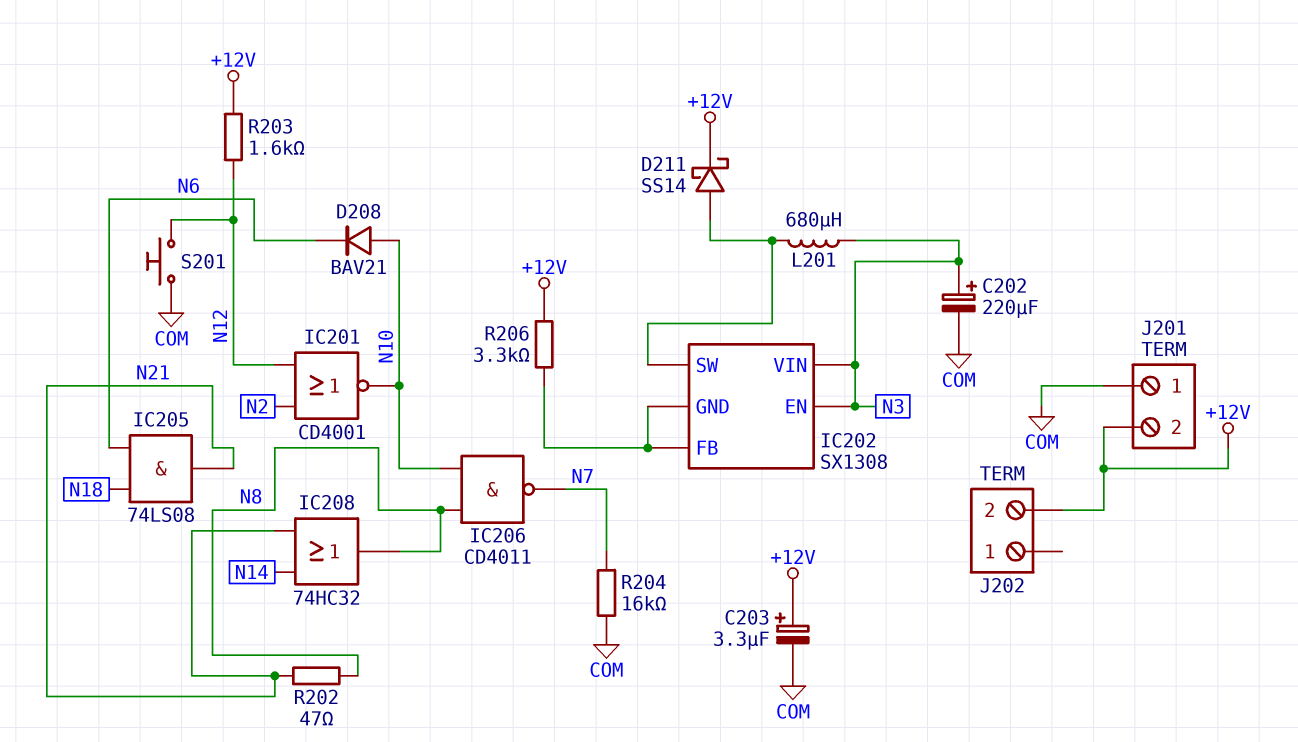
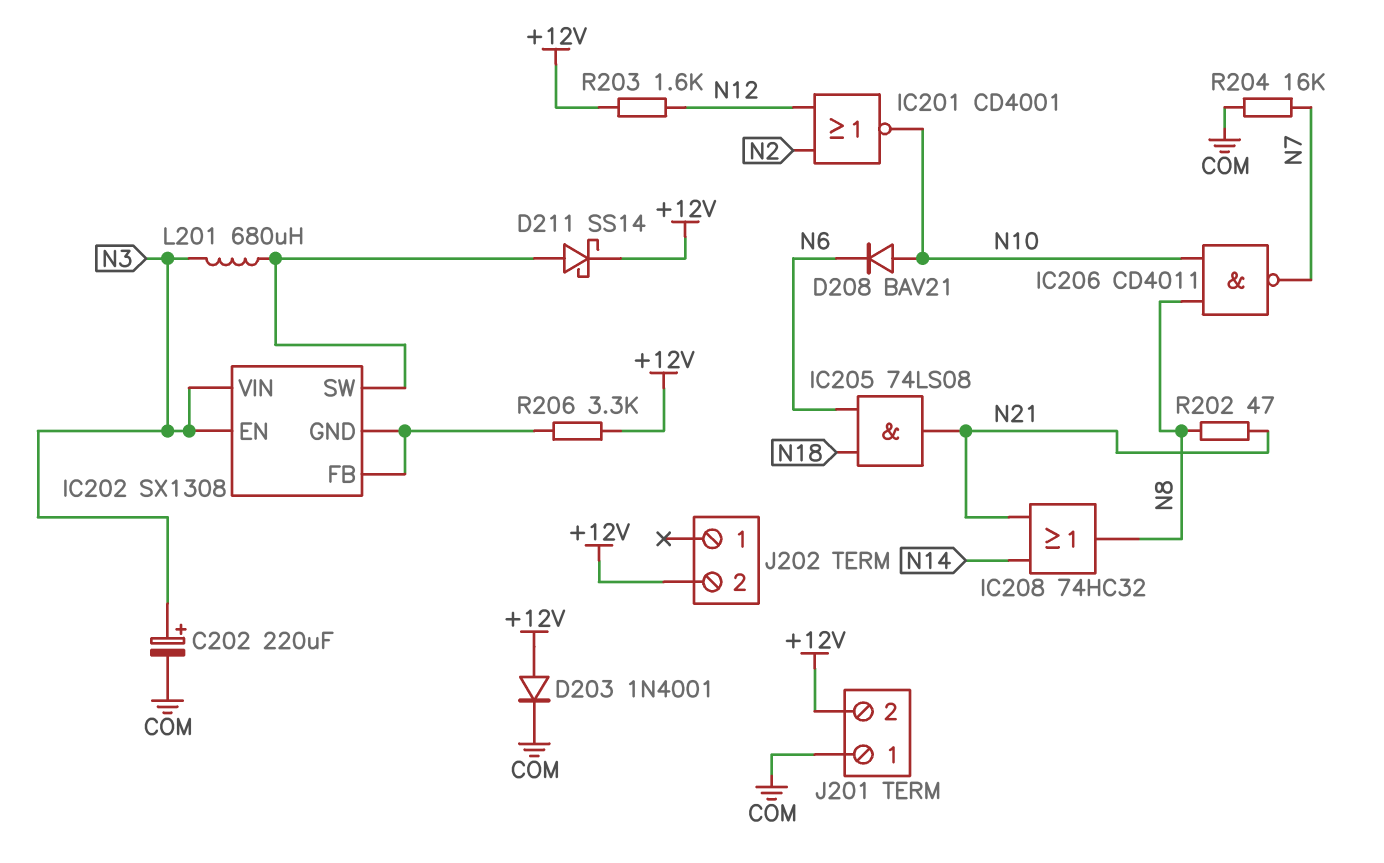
C203: 3.3uF (plus +12V, minus COM) -> none
D203: none -> diode 1N4001 (A +12V, K COM)
S201: button (COM, N12) -> none

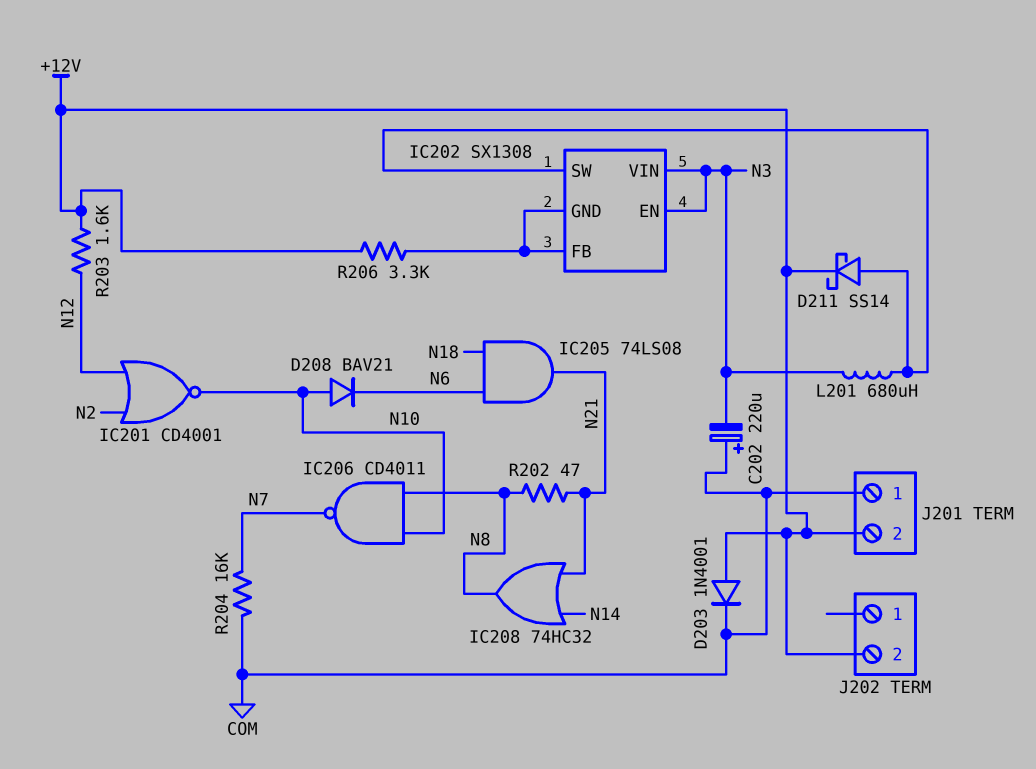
C202: 220uF (plus N3, minus COM) -> 220uF (plus COM, minus N3)

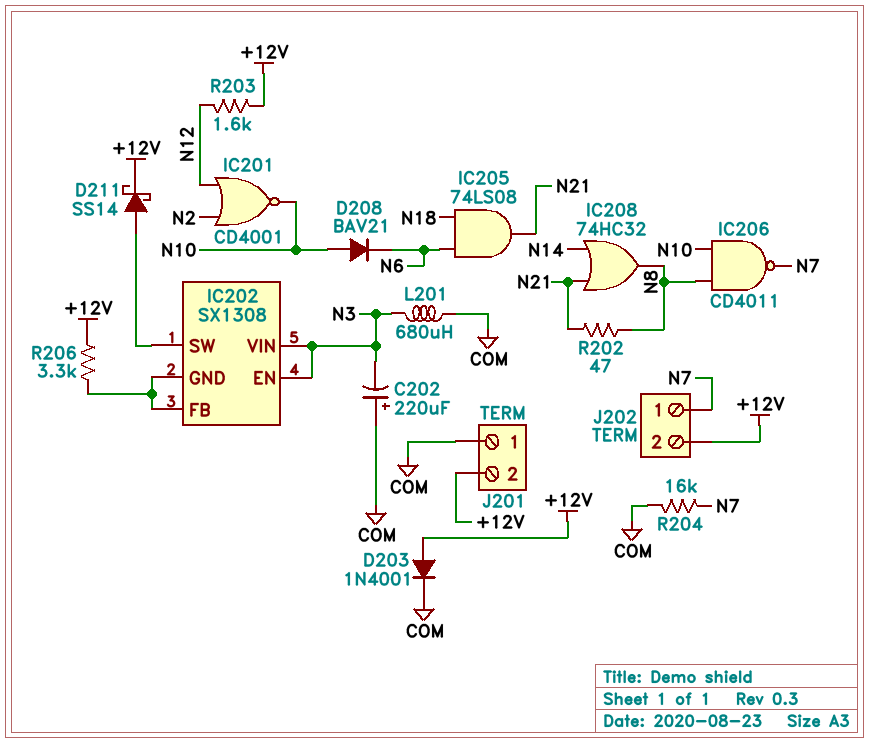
J202 pin 1: none -> N7
L201: 680uH (IC202/SW, N3) -> 680uH (COM, N3)

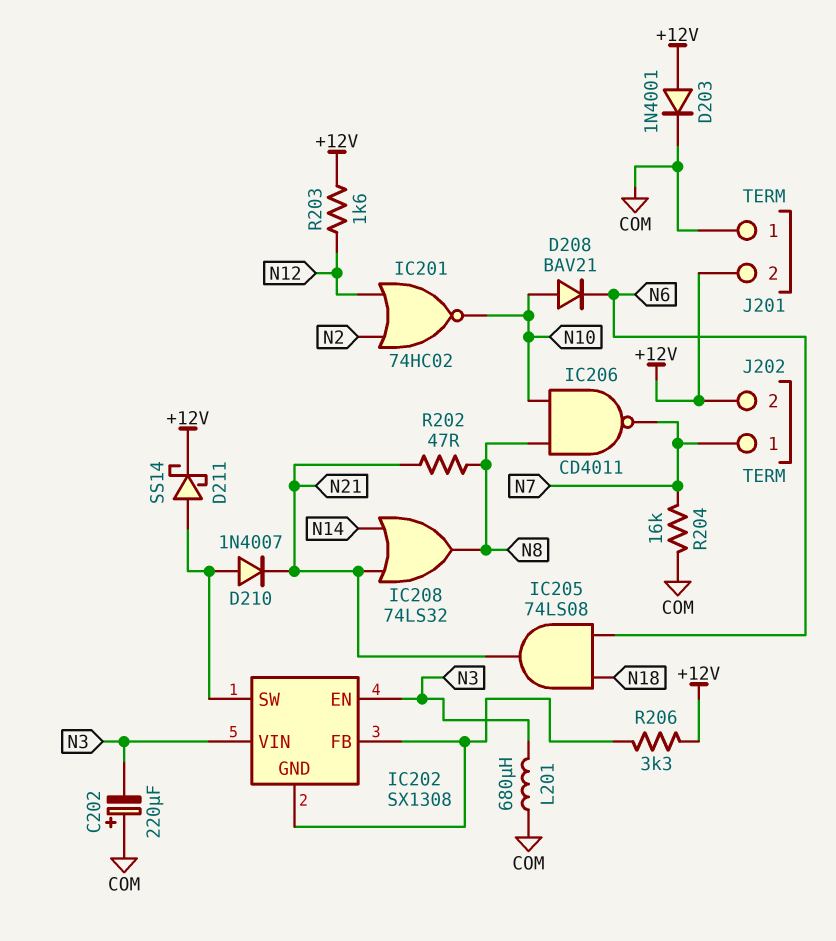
D210: none -> diode 1N4007 (A IC202/SW, K N21)
IC201: NOR CD4001 (in N2, in N12, out N10) -> NOR 74HC02 (in N2, in N12, out N10)
IC208: OR 74HC32 (in N14, in N21, out N8) -> OR 74LS32 (in N14, in N21, out N8)

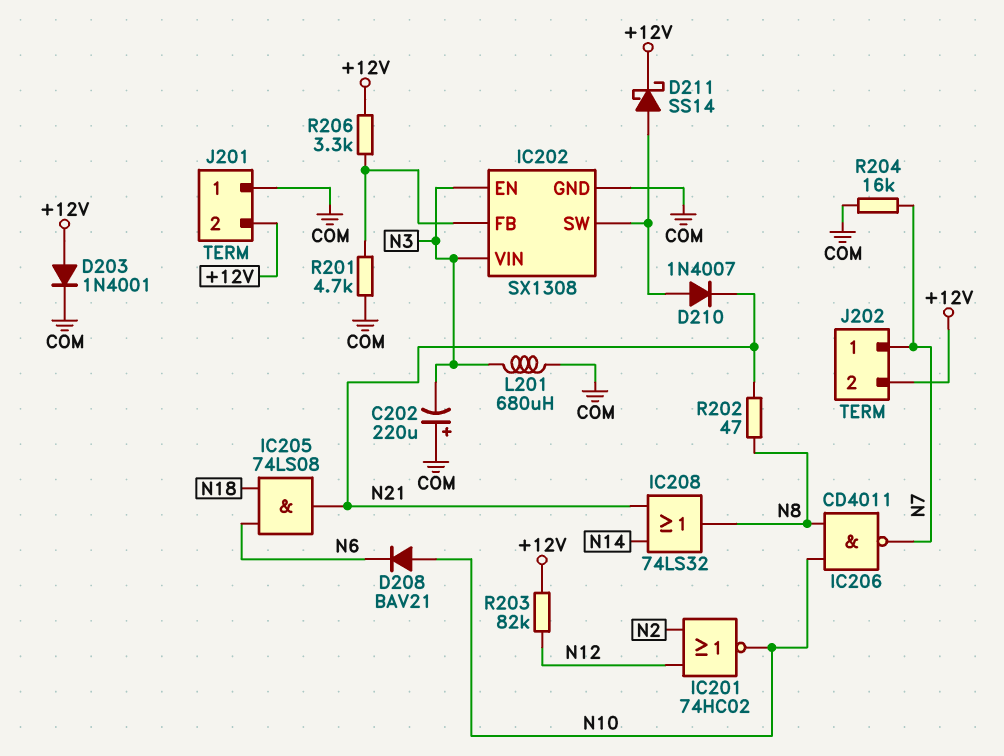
IC202 pin GND: IC202/FB -> COM
R201: none -> 4.7k (COM, IC202/FB)
R203: 1.6k (+12V, N12) -> 82k (+12V, N12)

